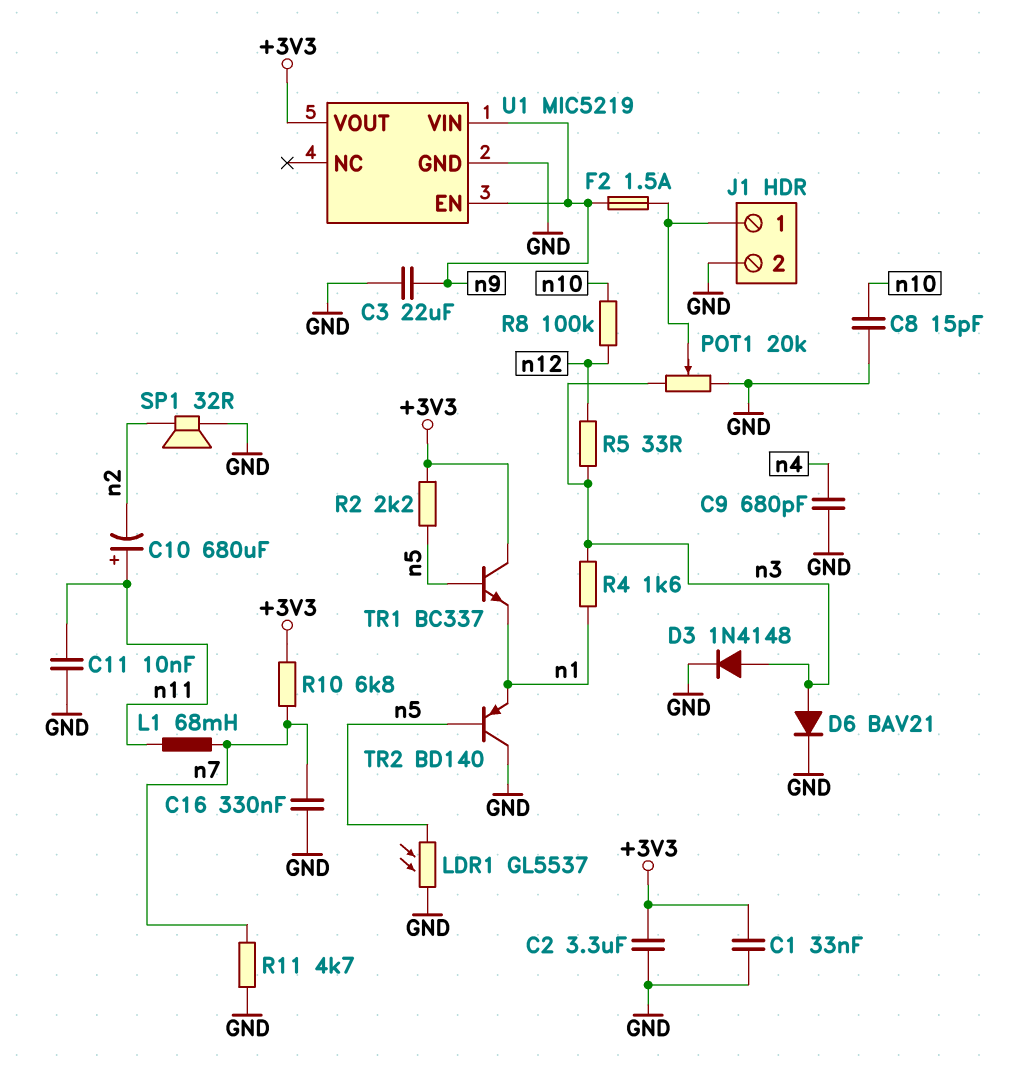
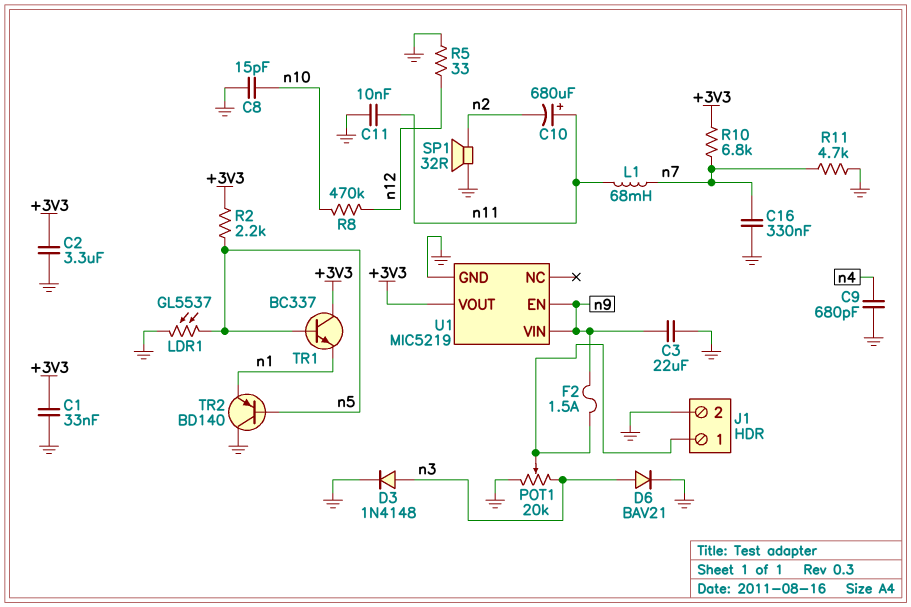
R4: 1.6k (n1, n3) -> none
R5: 33 (n3, n12) -> 33 (GND, n12)
R8: 100k (n10, n12) -> 470k (n10, n12)

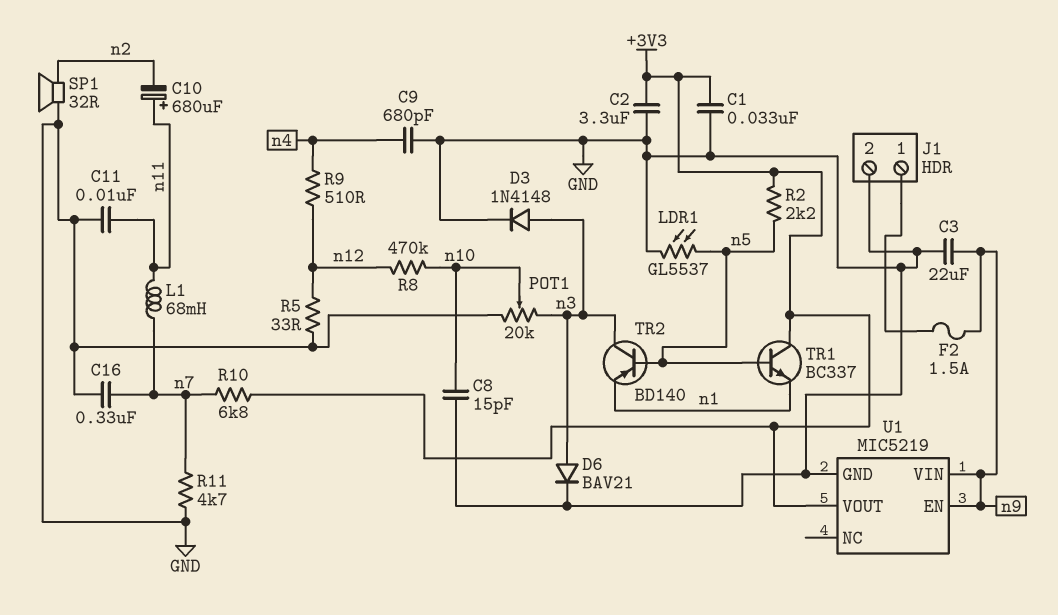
POT1: 20k (GND, n3, wiper J1/1) -> 20k (GND, n3, wiper n10)
R9: none -> 510 (n4, n12)
TR2: PNP BD140 (B n5, C GND, E n1) -> PNP BD140 (B n5, C n3, E n1)

